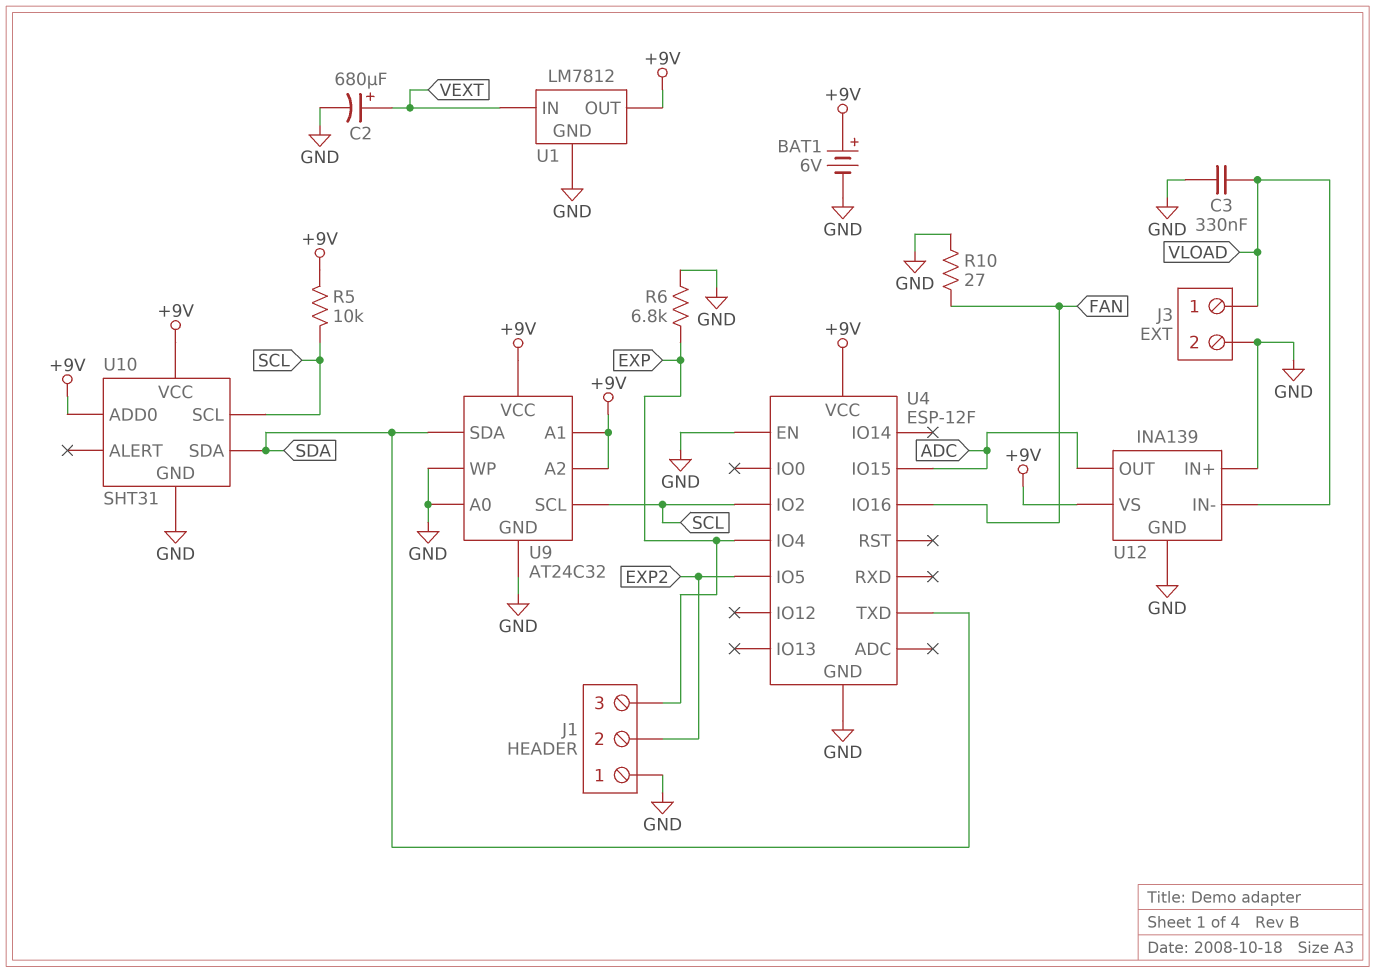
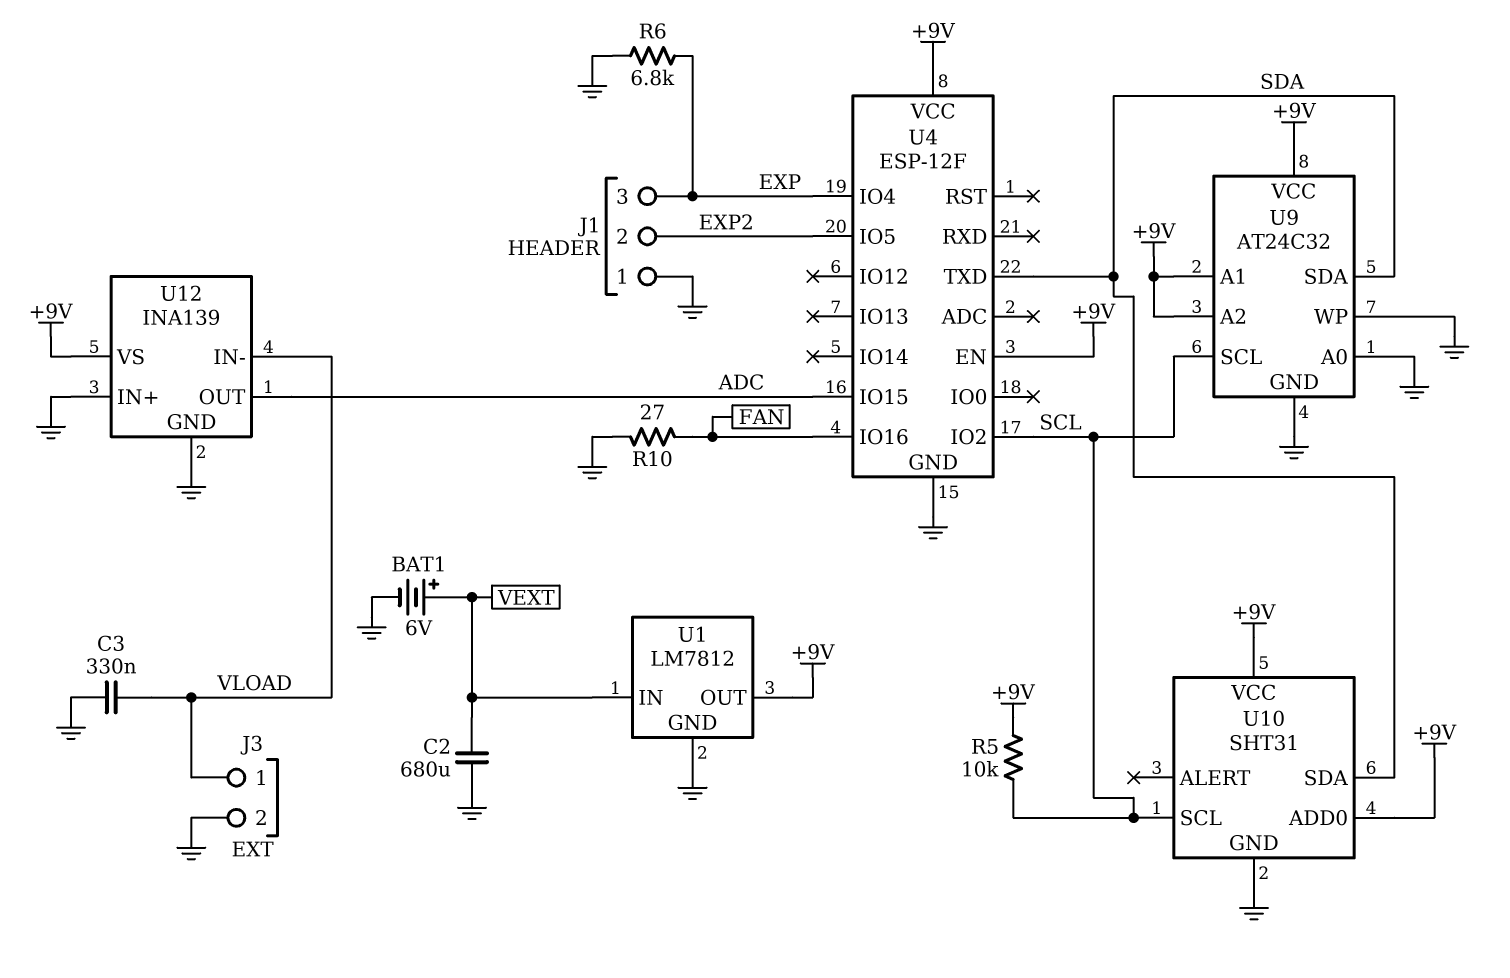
BAT1: 6V (plus +9V, minus GND) -> 6V (plus VEXT, minus GND)
C2: 680uF (plus VEXT, minus GND) -> 680uF (GND, VEXT)
U4 pin EN: GND -> +9V

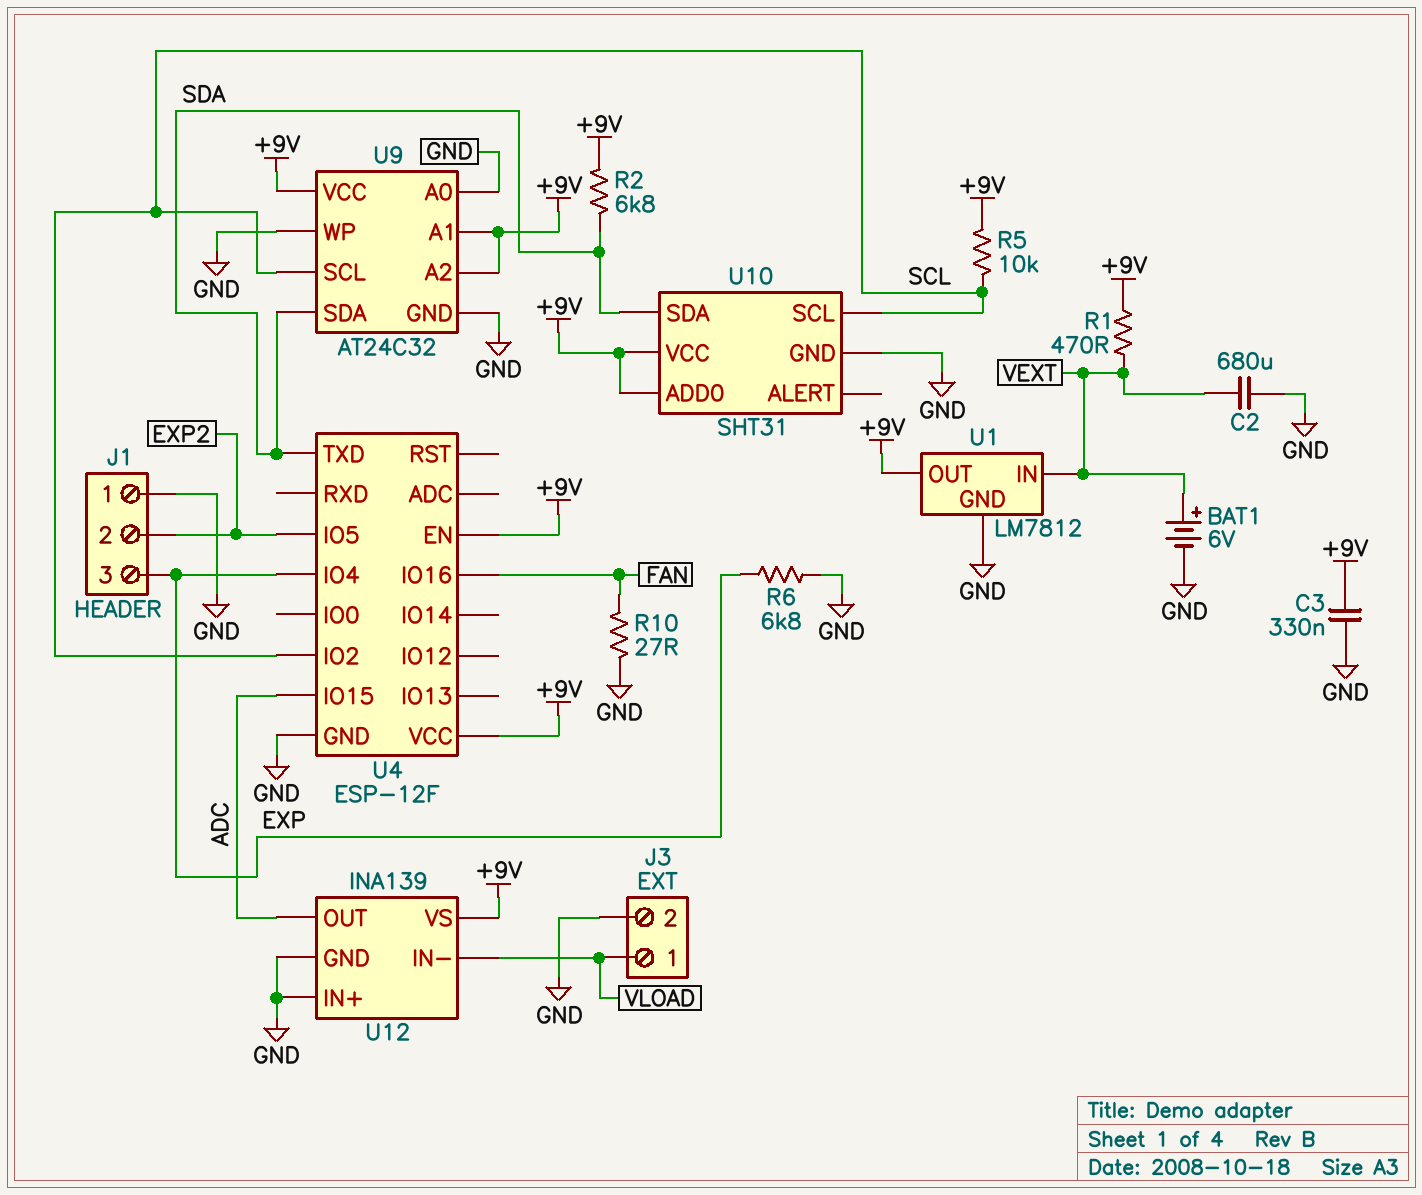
C3: 330nF (GND, VLOAD) -> 330nF (+9V, GND)
R1: none -> 470 (+9V, VEXT)
R2: none -> 6.8k (+9V, SDA)

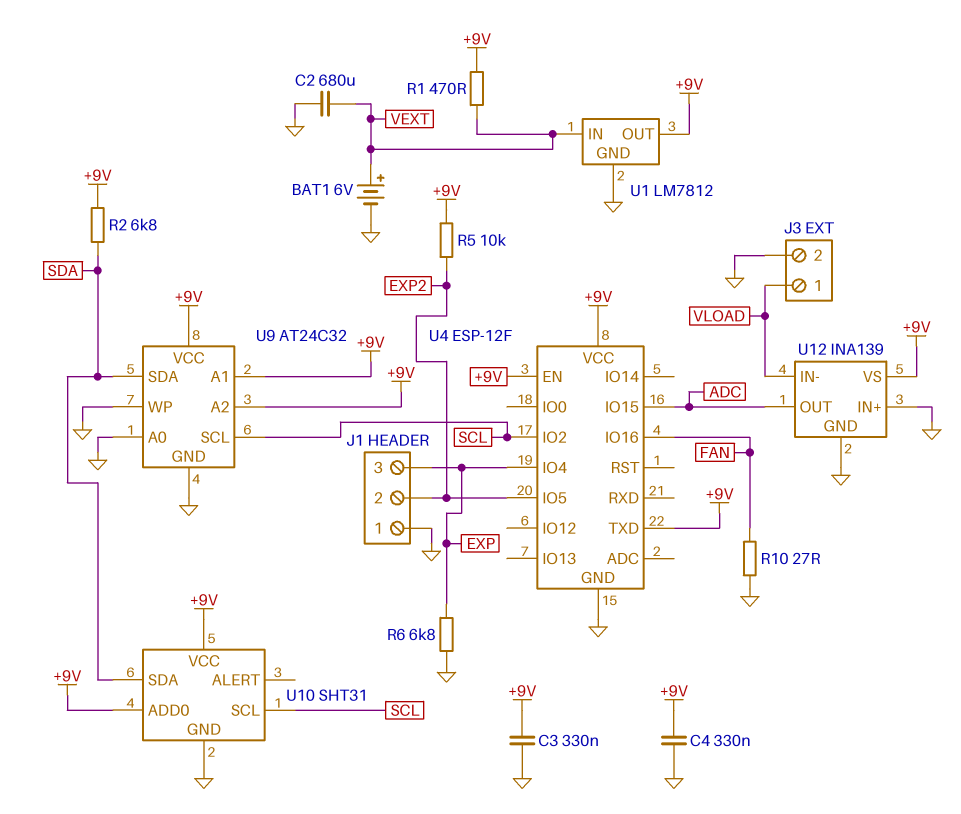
C4: none -> 330nF (+9V, GND)
R5: 10k (+9V, SCL) -> 10k (+9V, EXP2)
U4 pin TXD: SDA -> +9V

